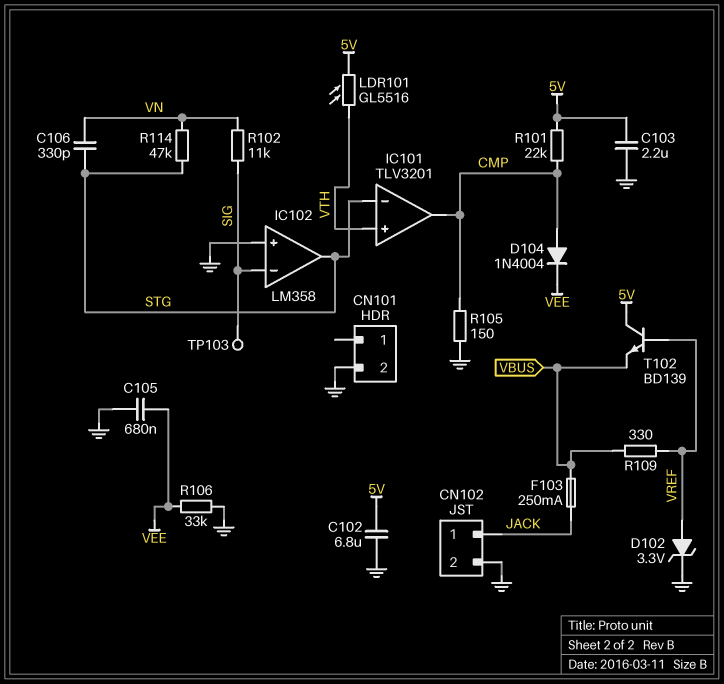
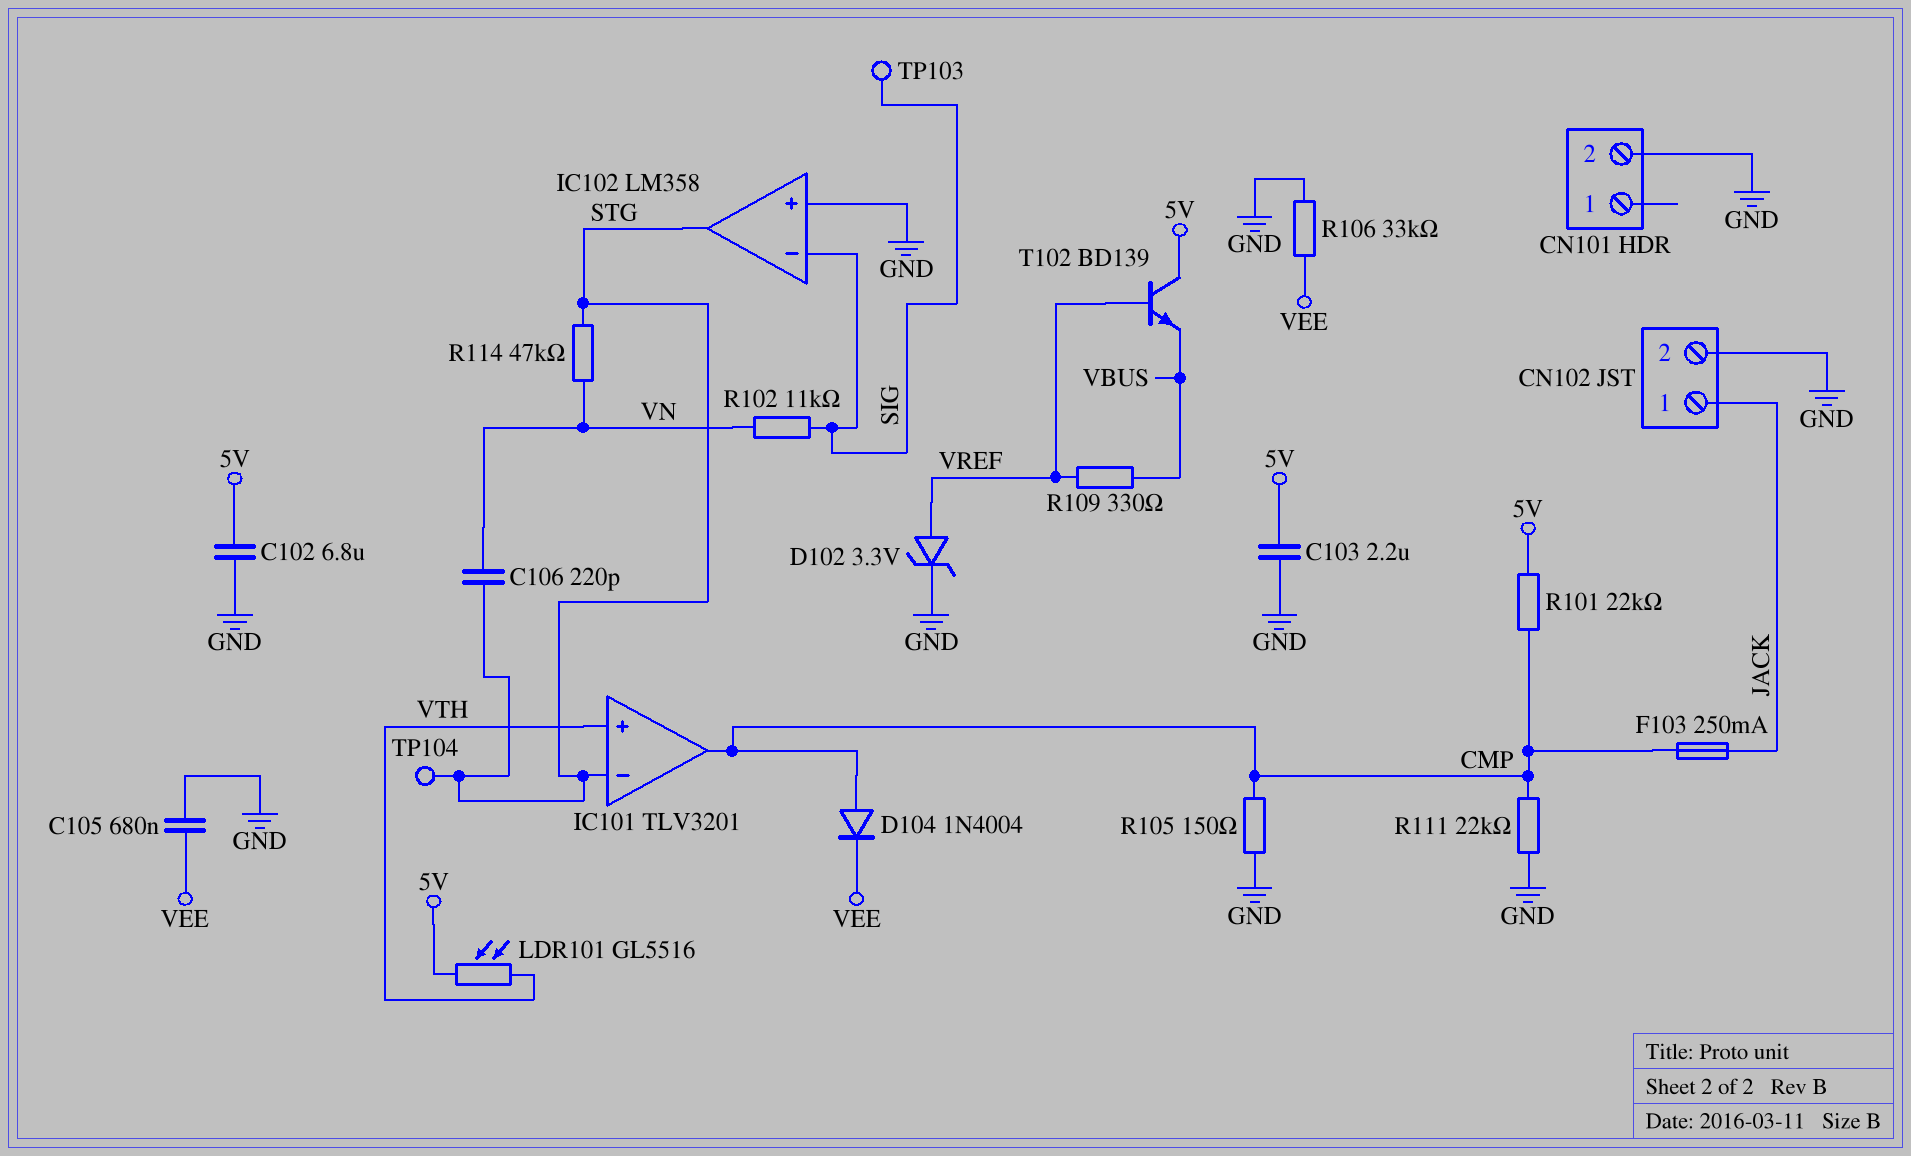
C106: 330pF (STG, VN) -> 220pF (STG, VN)
F103: 250mA (JACK, VBUS) -> 250mA (CMP, JACK)
R111: none -> 22k (CMP, GND)
TP104: none -> test point (STG)

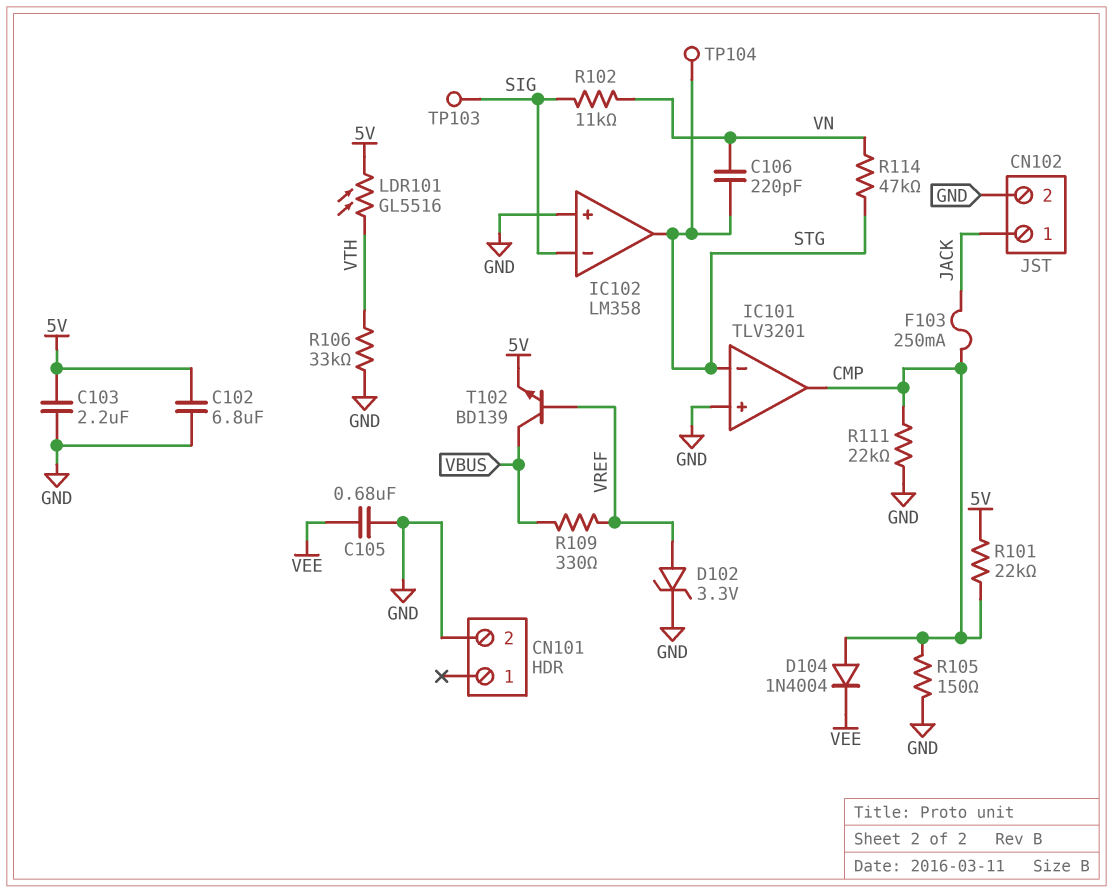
IC101 pin in+: VTH -> GND
R106: 33k (GND, VEE) -> 33k (GND, VTH)
T102: NPN BD139 (B VREF, C 5V, E VBUS) -> NPN BD139 (B VREF, C VBUS, E 5V)

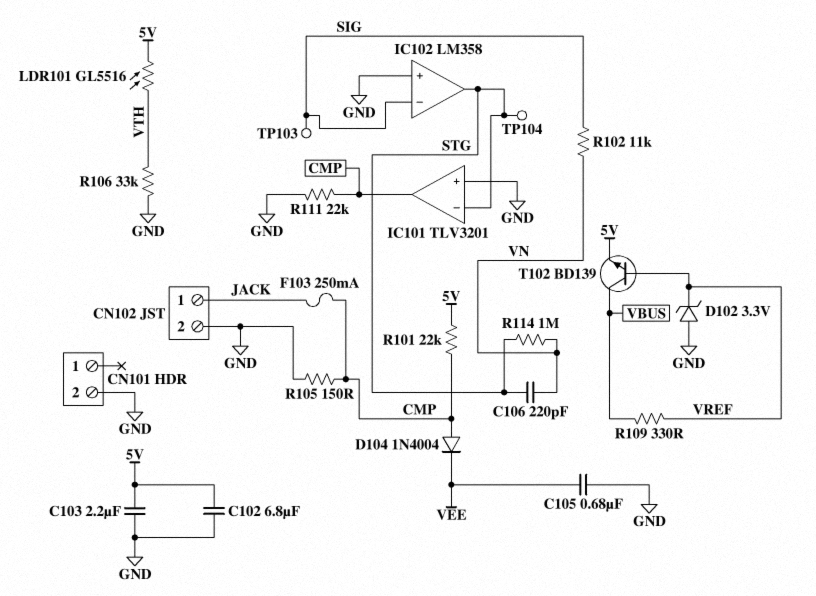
D102: zener 3.3V (A VREF, K GND) -> zener 3.3V (A GND, K VREF)
R114: 47k (STG, VN) -> 1M (STG, VN)

